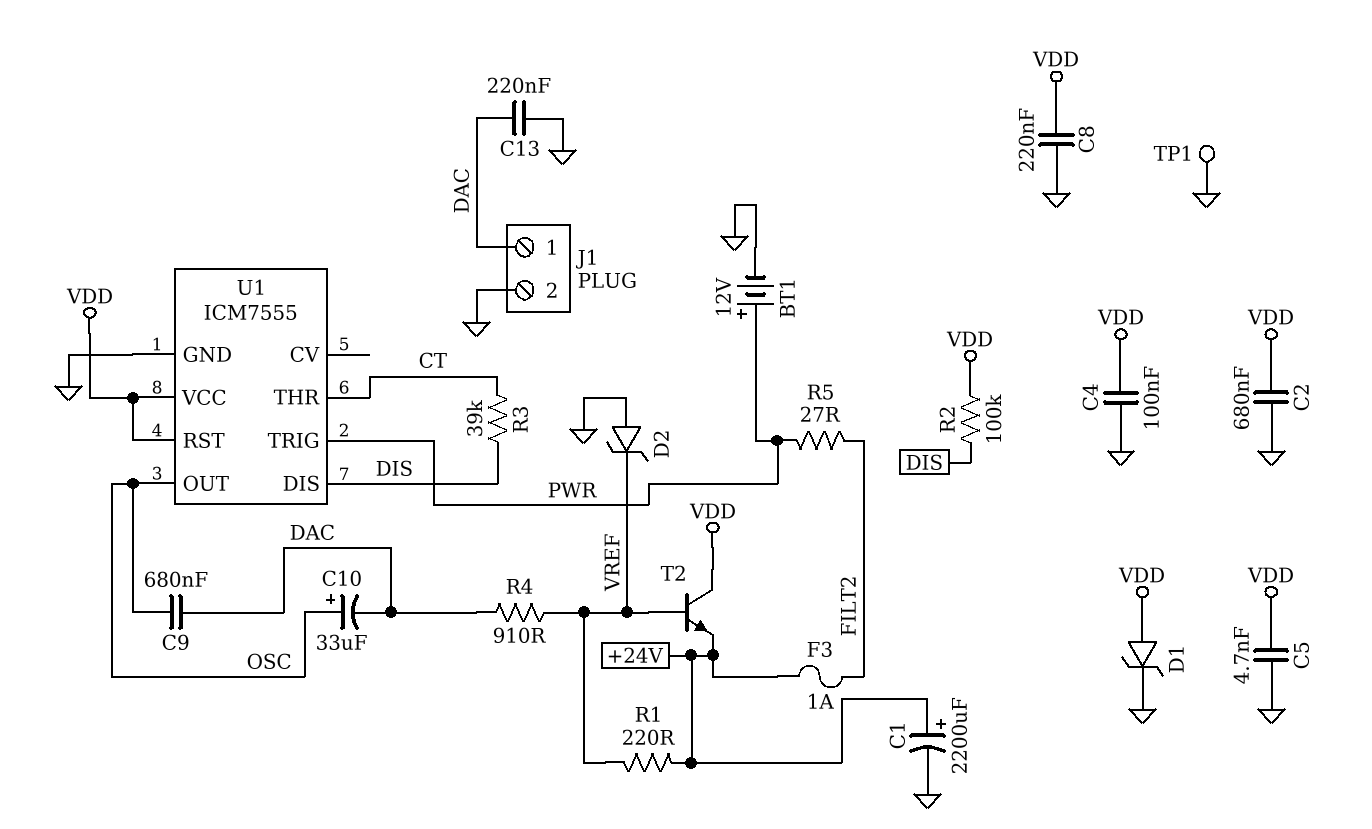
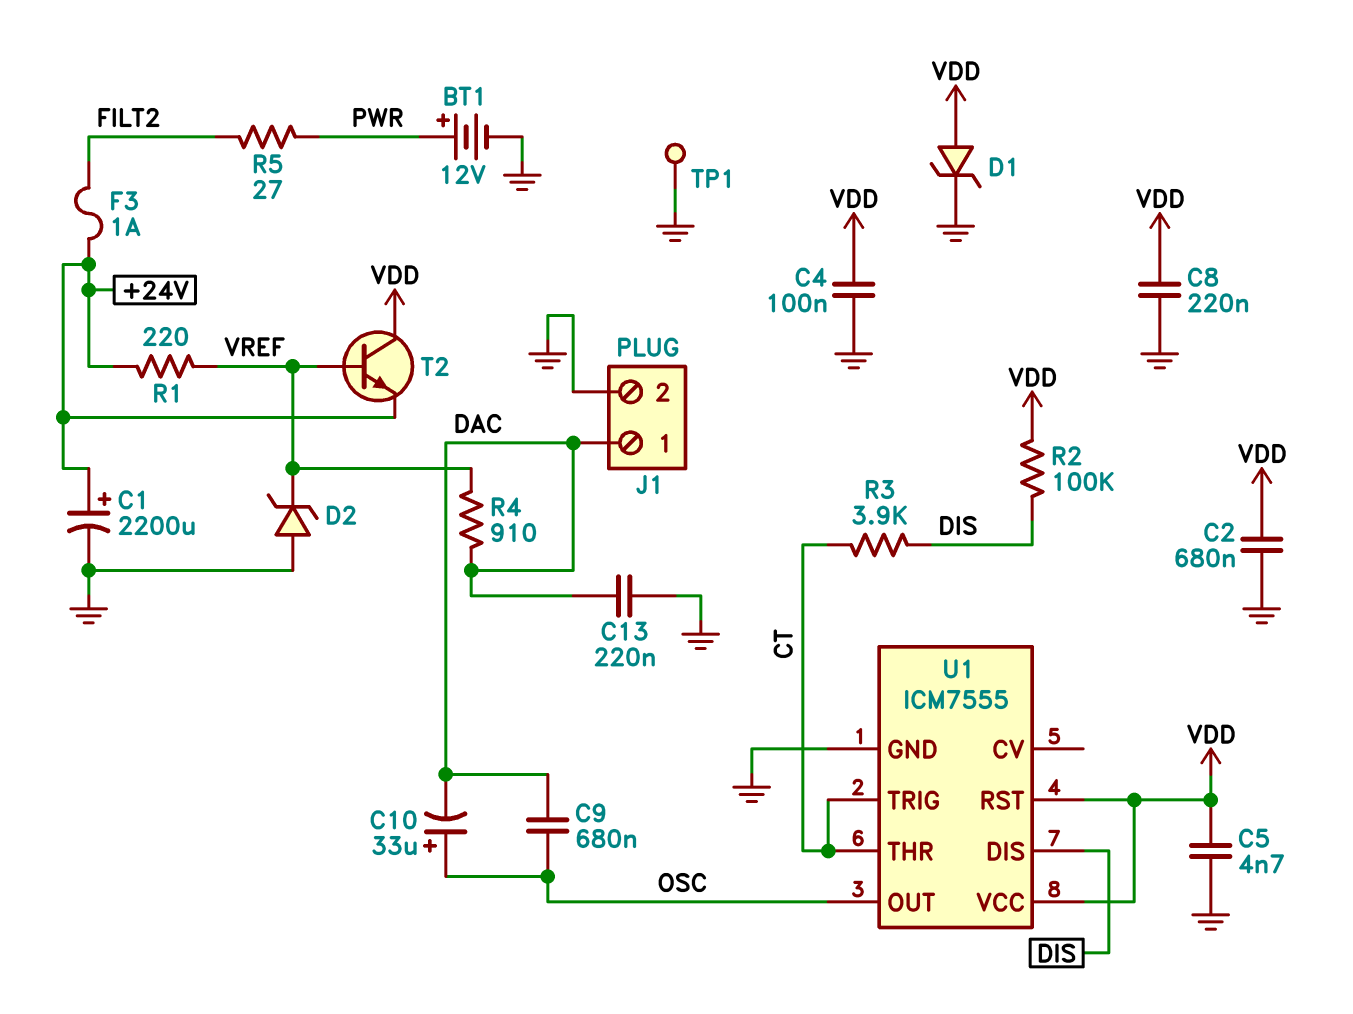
R3: 39k (CT, DIS) -> 3.9k (CT, DIS)
U1 pin TRIG: PWR -> CT

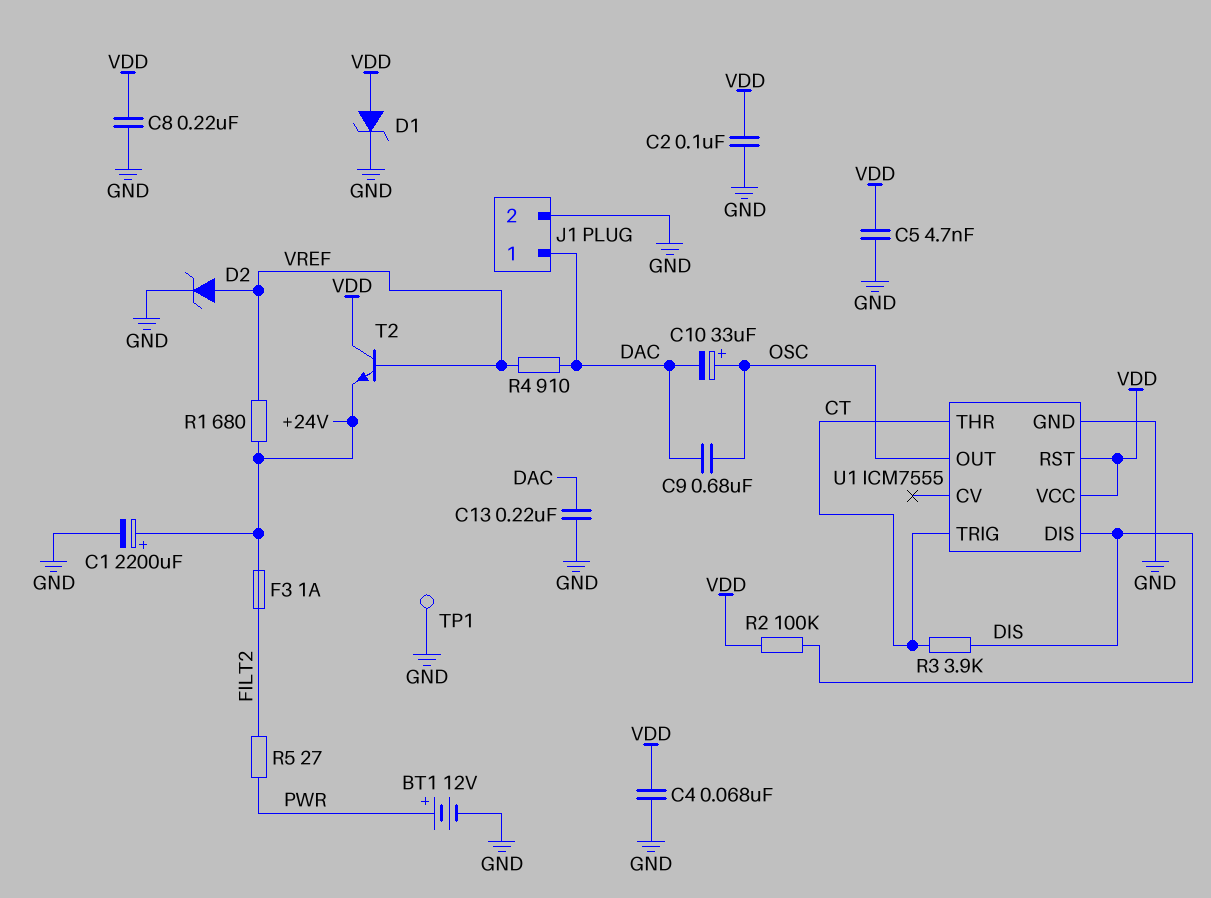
C2: 680nF (GND, VDD) -> 100nF (GND, VDD)
C4: 100nF (GND, VDD) -> 68nF (GND, VDD)
D2: zener (A GND, K VREF) -> zener (A VREF, K GND)
R1: 220 (+24V, VREF) -> 680 (+24V, VREF)

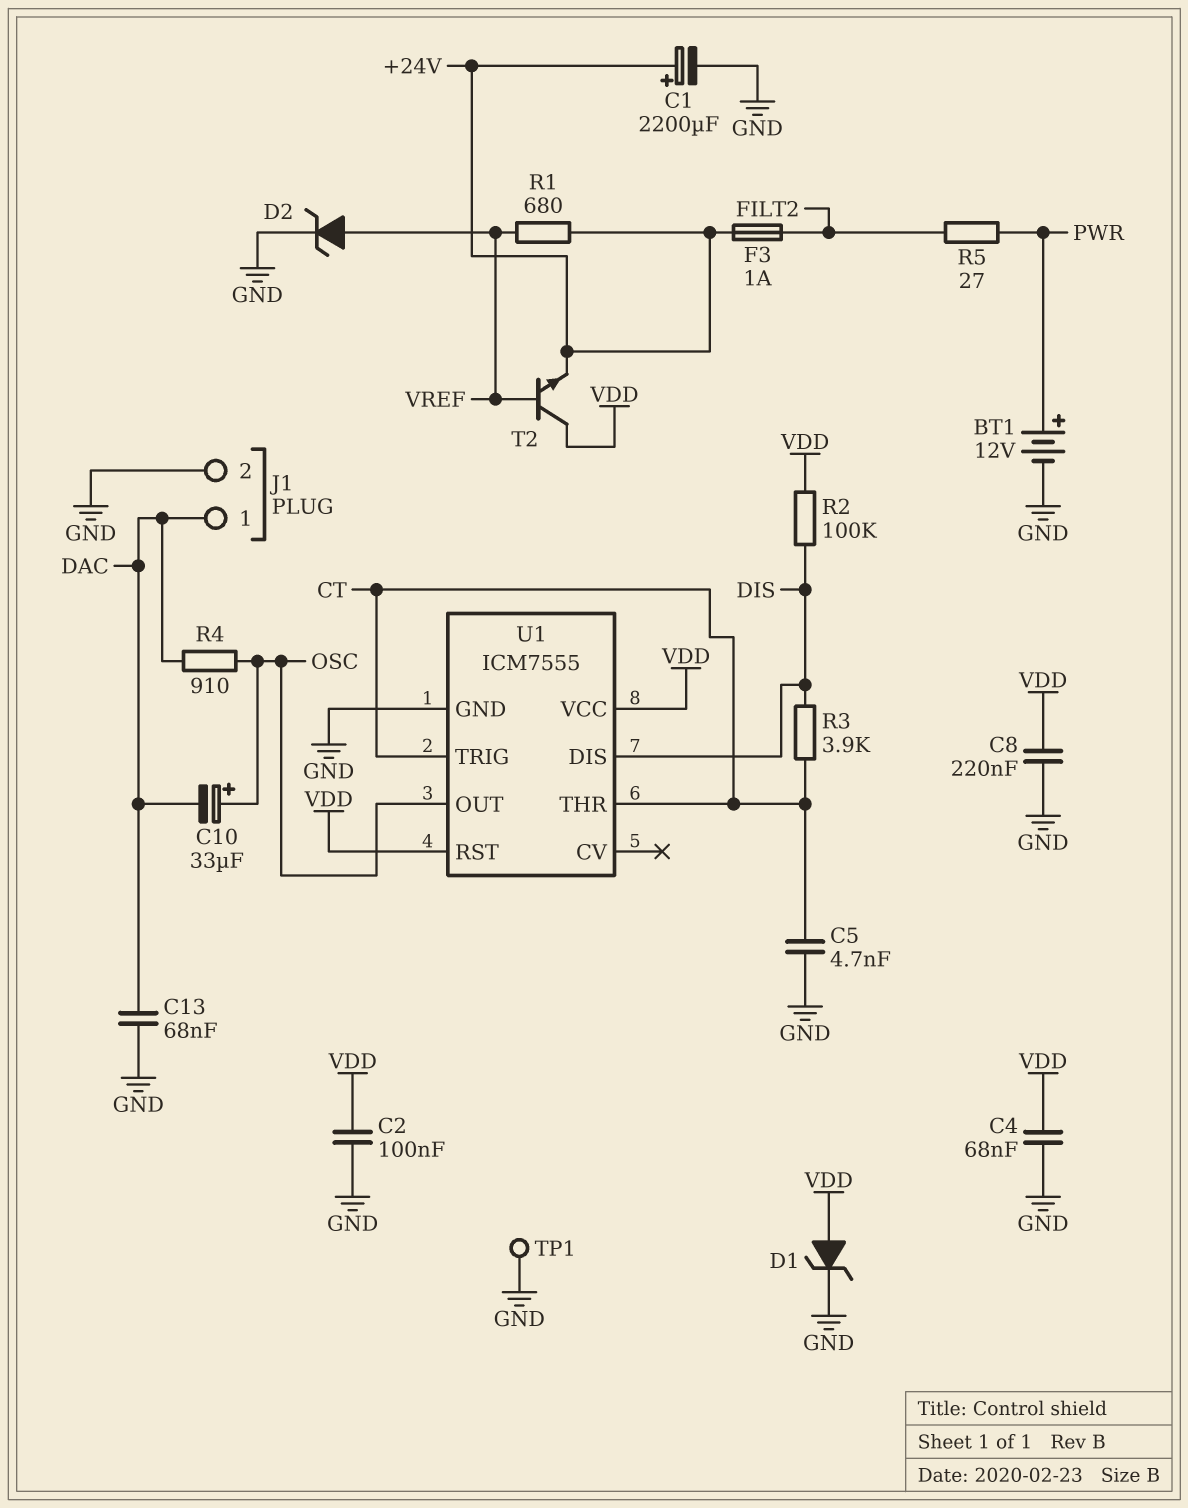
C5: 4.7nF (GND, VDD) -> 4.7nF (CT, GND)
C9: 680nF (DAC, OSC) -> none
C13: 220nF (DAC, GND) -> 68nF (DAC, GND)
R4: 910 (DAC, VREF) -> 910 (DAC, OSC)

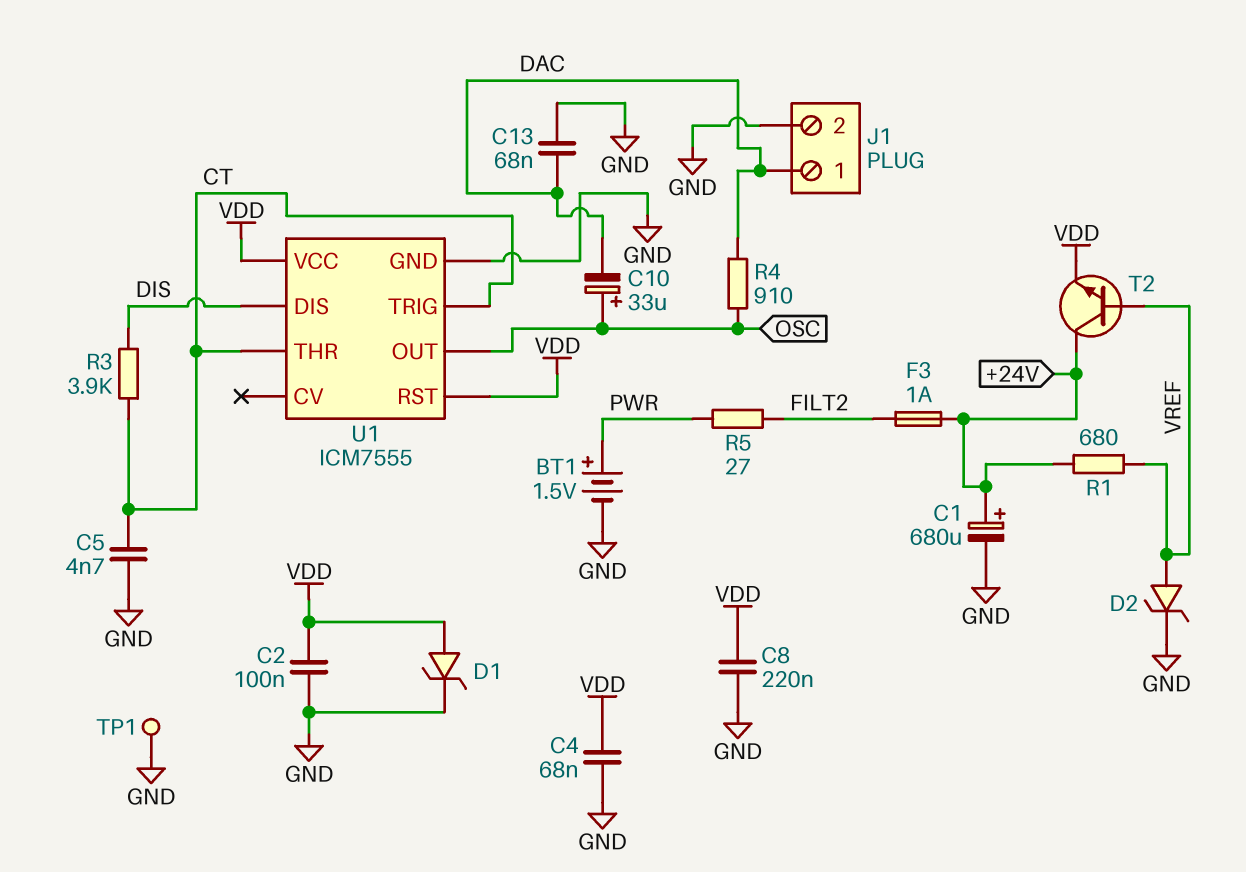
BT1: 12V (plus PWR, minus GND) -> 1.5V (plus PWR, minus GND)
C1: 2200uF (plus +24V, minus GND) -> 680uF (plus +24V, minus GND)
R2: 100k (DIS, VDD) -> none
T2: NPN (B VREF, C VDD, E +24V) -> NPN (B VREF, C +24V, E VDD)

